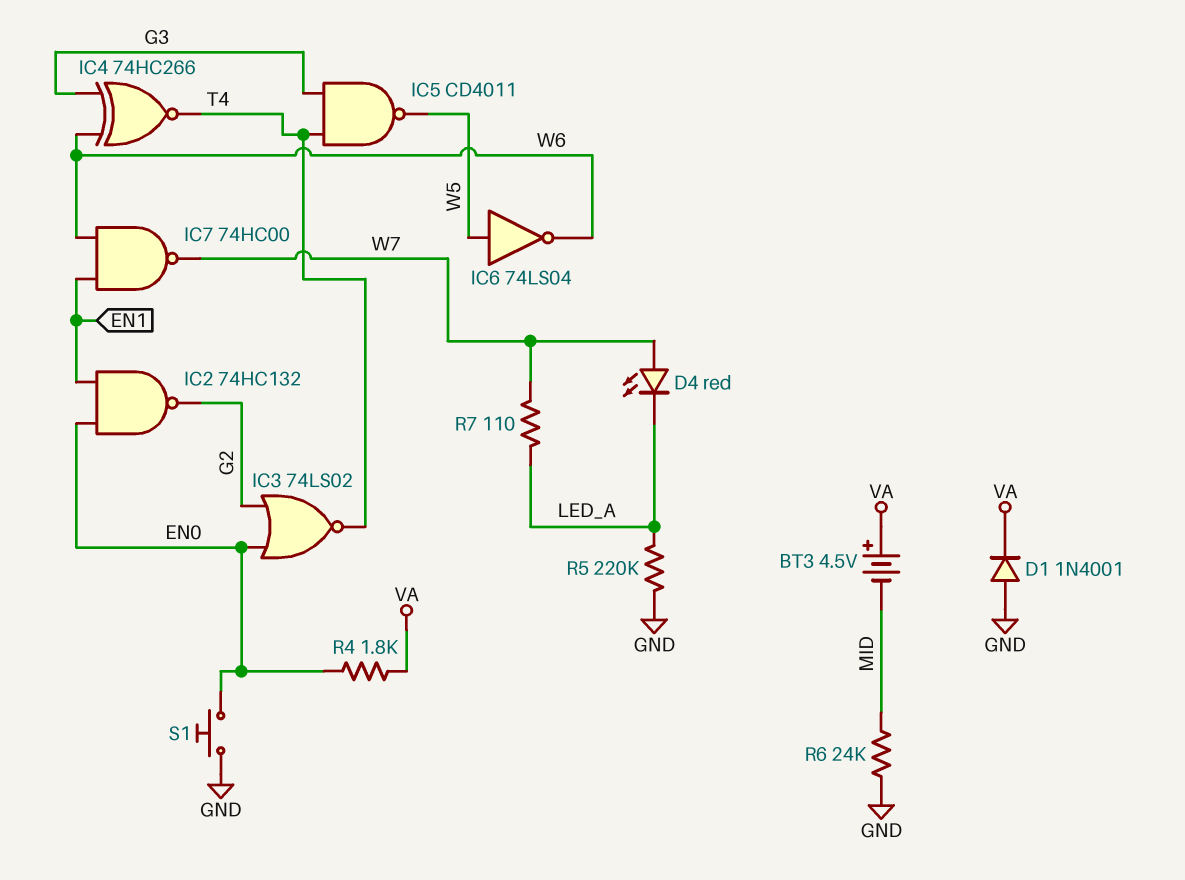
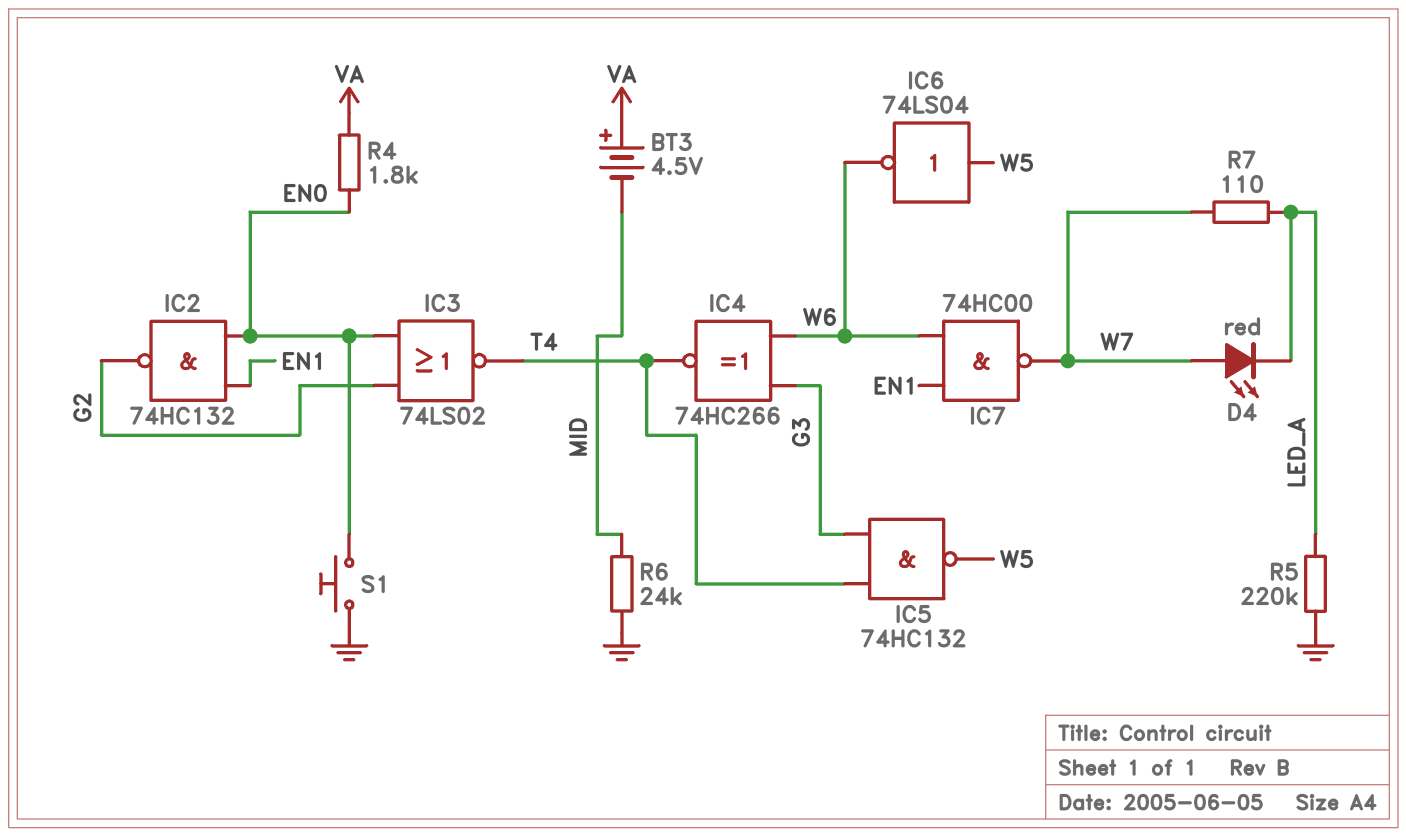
D1: diode 1N4001 (A GND, K VA) -> none
IC5: NAND CD4011 (in G3, in T4, out W5) -> NAND 74HC132 (in G3, in T4, out W5)

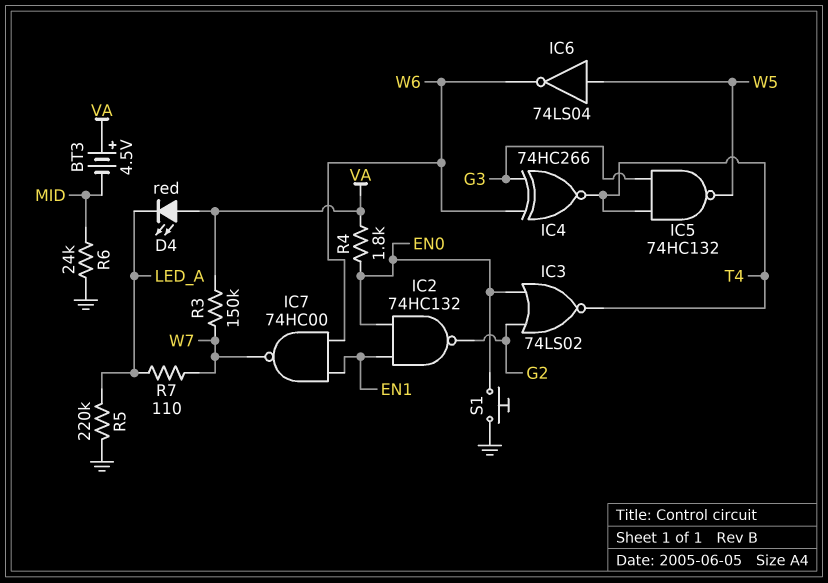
D4: LED red (A W7, K LED_A) -> LED red (A VA, K LED_A)
R3: none -> 150k (VA, W7)

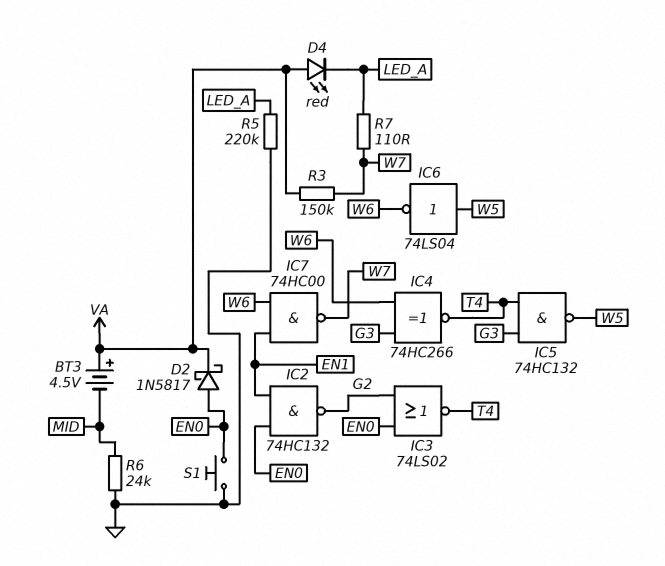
D2: none -> schottky 1N5817 (A EN0, K VA)
R4: 1.8k (EN0, VA) -> none

